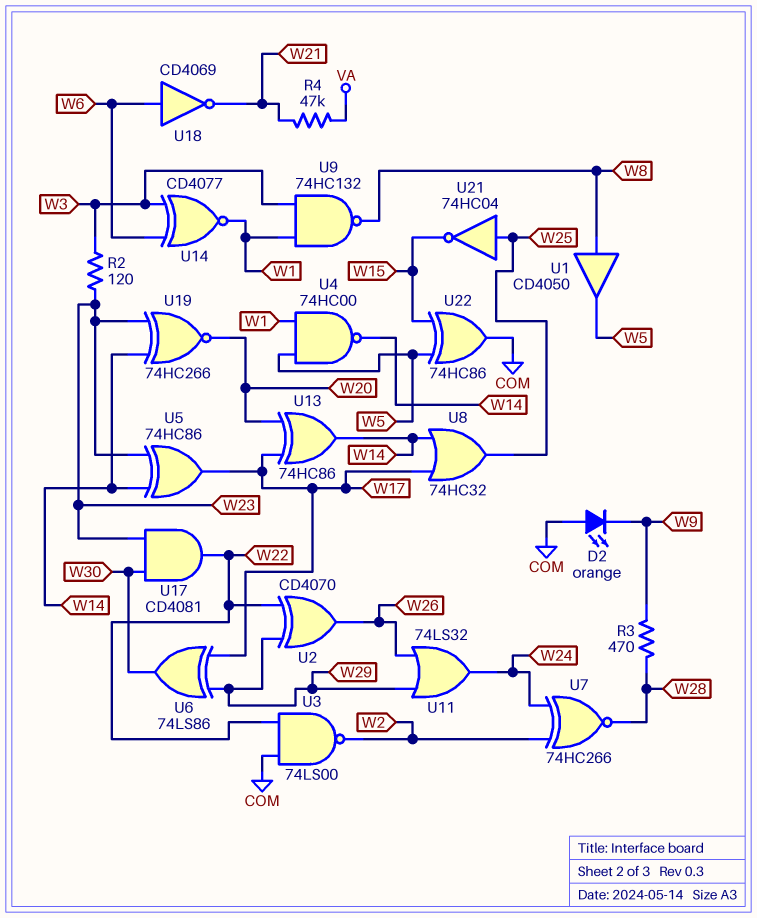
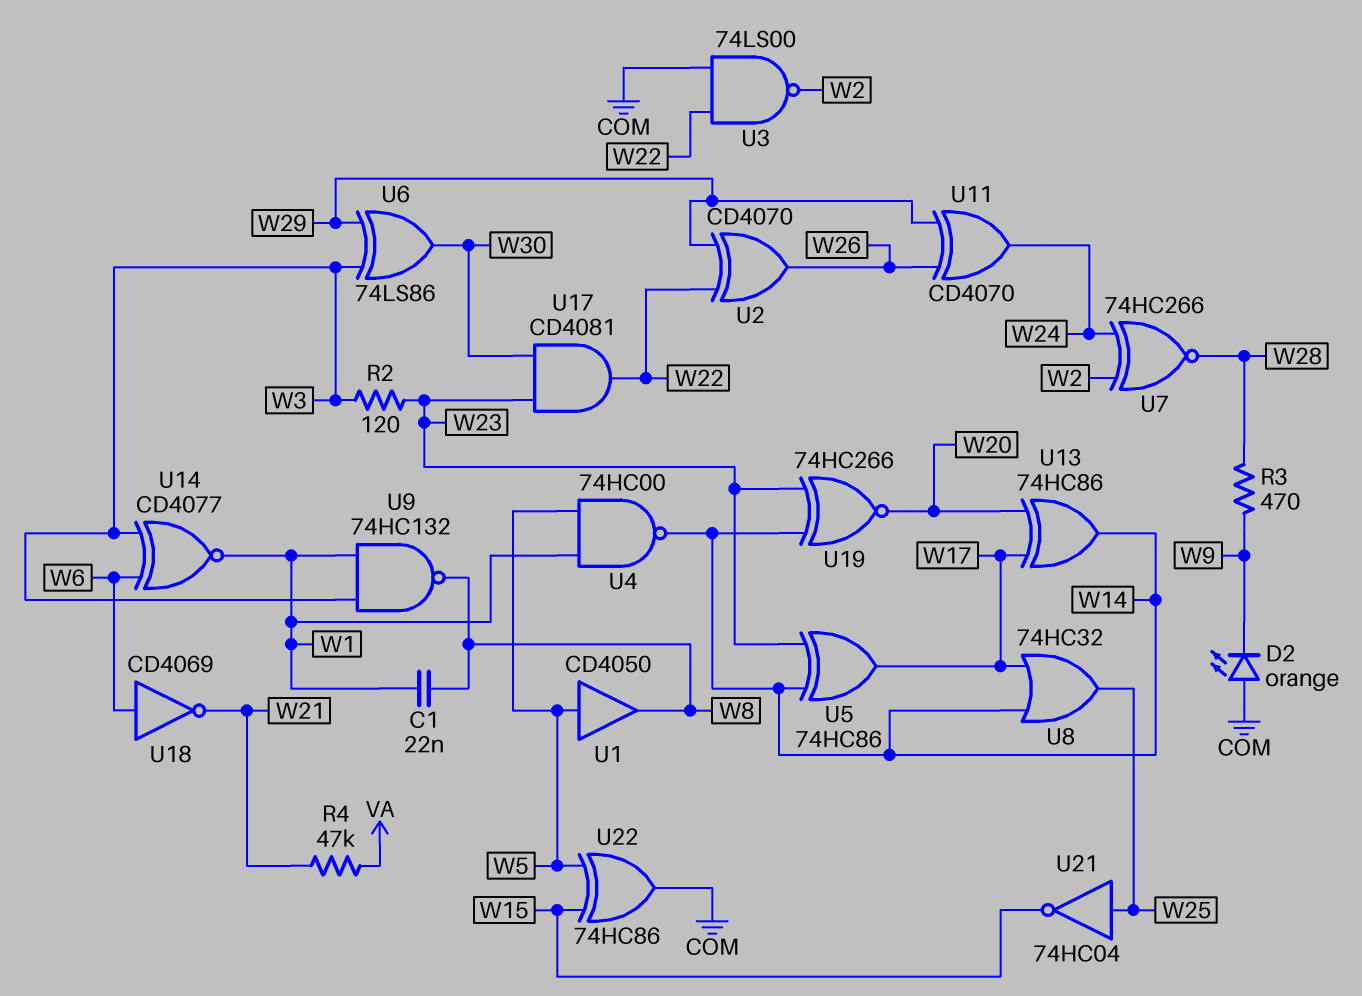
C1: none -> 22nF (W1, W8)
U1: buffer CD4050 (in W8, out W5) -> buffer CD4050 (in W5, out W8)
U6: XOR 74LS86 (in W17, in W29, out W30) -> XOR 74LS86 (in W3, in W29, out W30)
U11: OR 74LS32 (in W26, in W29, out W24) -> XOR CD4070 (in W26, in W29, out W24)

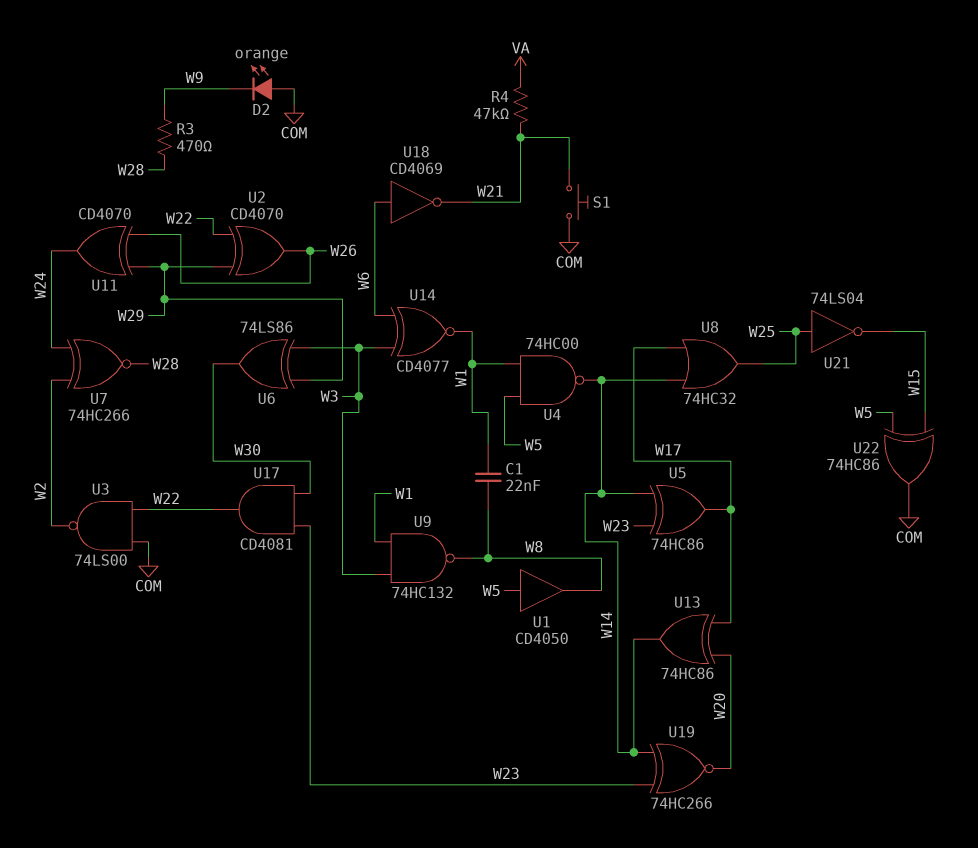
R2: 120 (W3, W23) -> none
S1: none -> button (COM, W21)
U21: NOT 74HC04 (in W25, out W15) -> NOT 74LS04 (in W25, out W15)

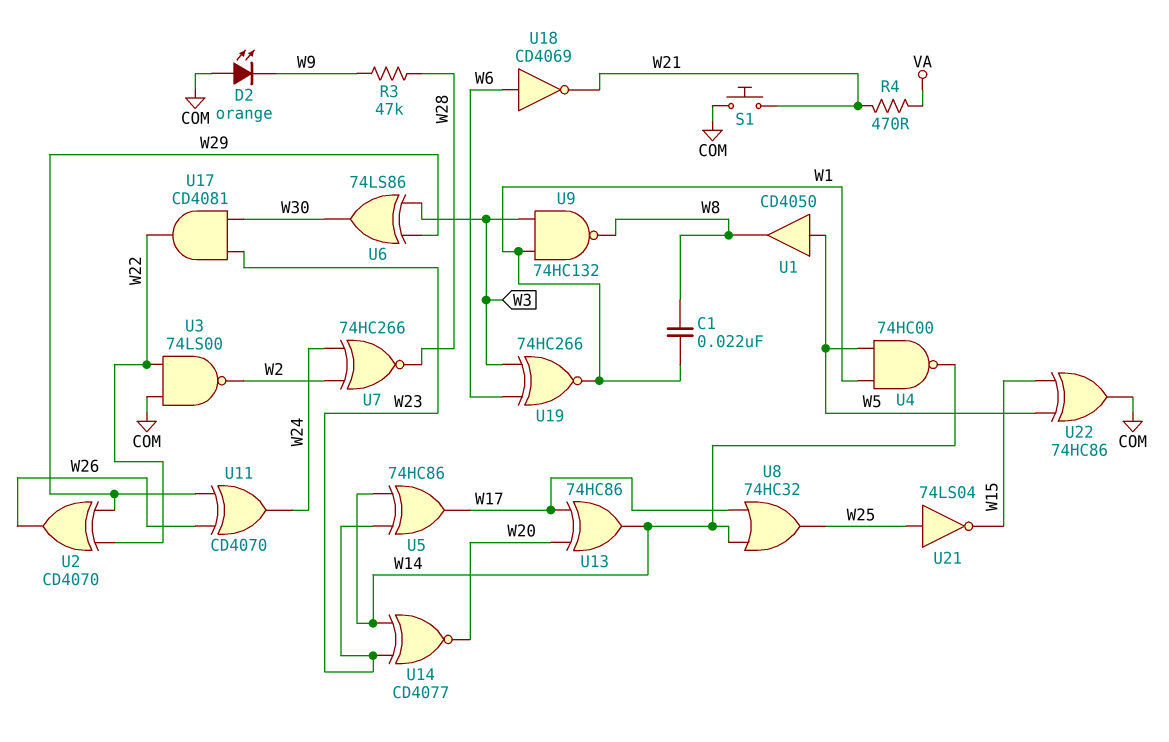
R3: 470 (W9, W28) -> 47k (W9, W28)
R4: 47k (VA, W21) -> 470 (VA, W21)
U14: XNOR CD4077 (in W3, in W6, out W1) -> XNOR CD4077 (in W14, in W23, out W20)
U19: XNOR 74HC266 (in W14, in W23, out W20) -> XNOR 74HC266 (in W3, in W6, out W1)

